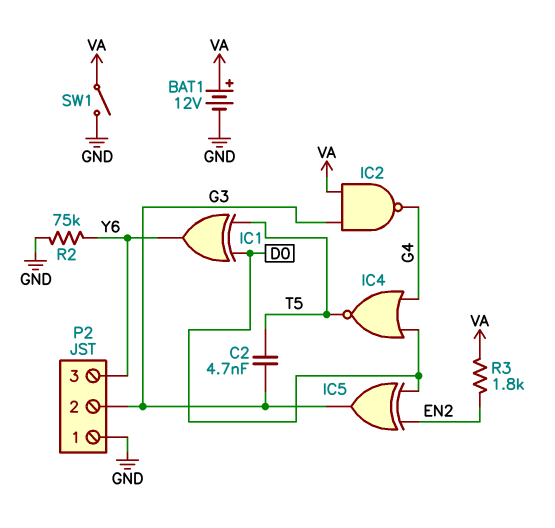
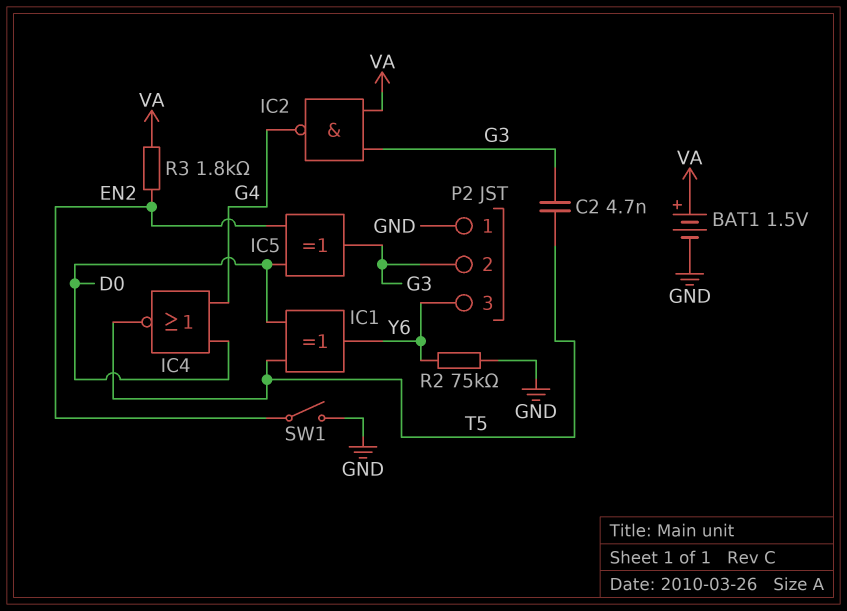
BAT1: 12V (plus VA, minus GND) -> 1.5V (plus VA, minus GND)
SW1: switch (GND, VA) -> switch (EN2, GND)

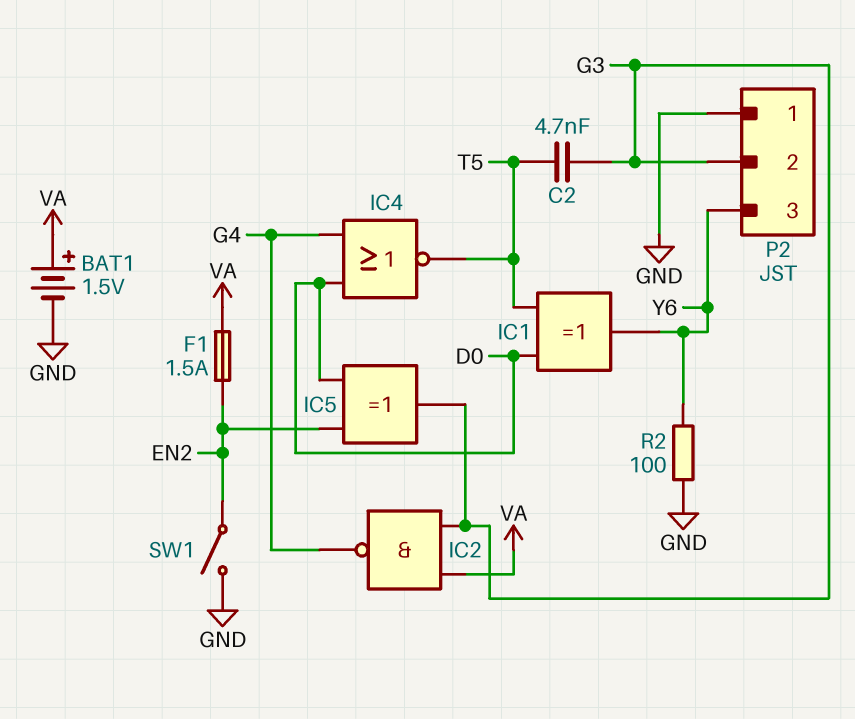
F1: none -> 1.5A (EN2, VA)
R2: 75k (GND, Y6) -> 100 (GND, Y6)
R3: 1.8k (EN2, VA) -> none

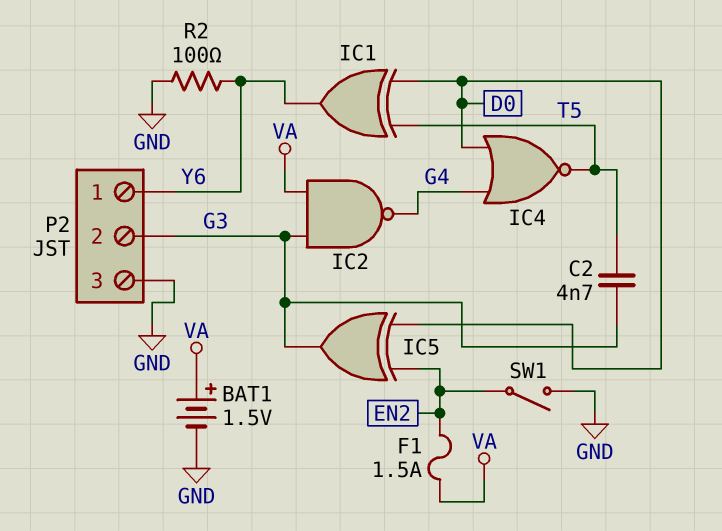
P2 pin 1: GND -> Y6
P2 pin 3: Y6 -> GND

